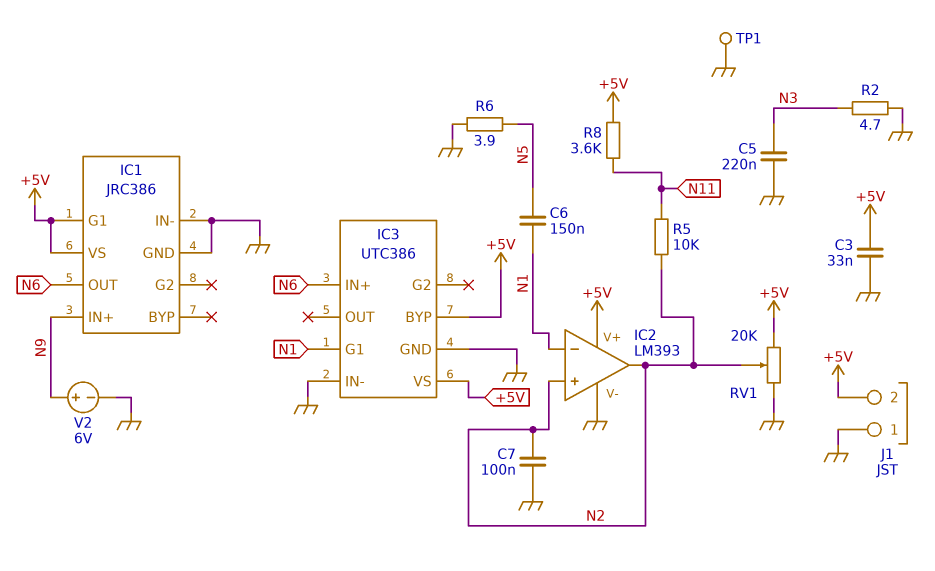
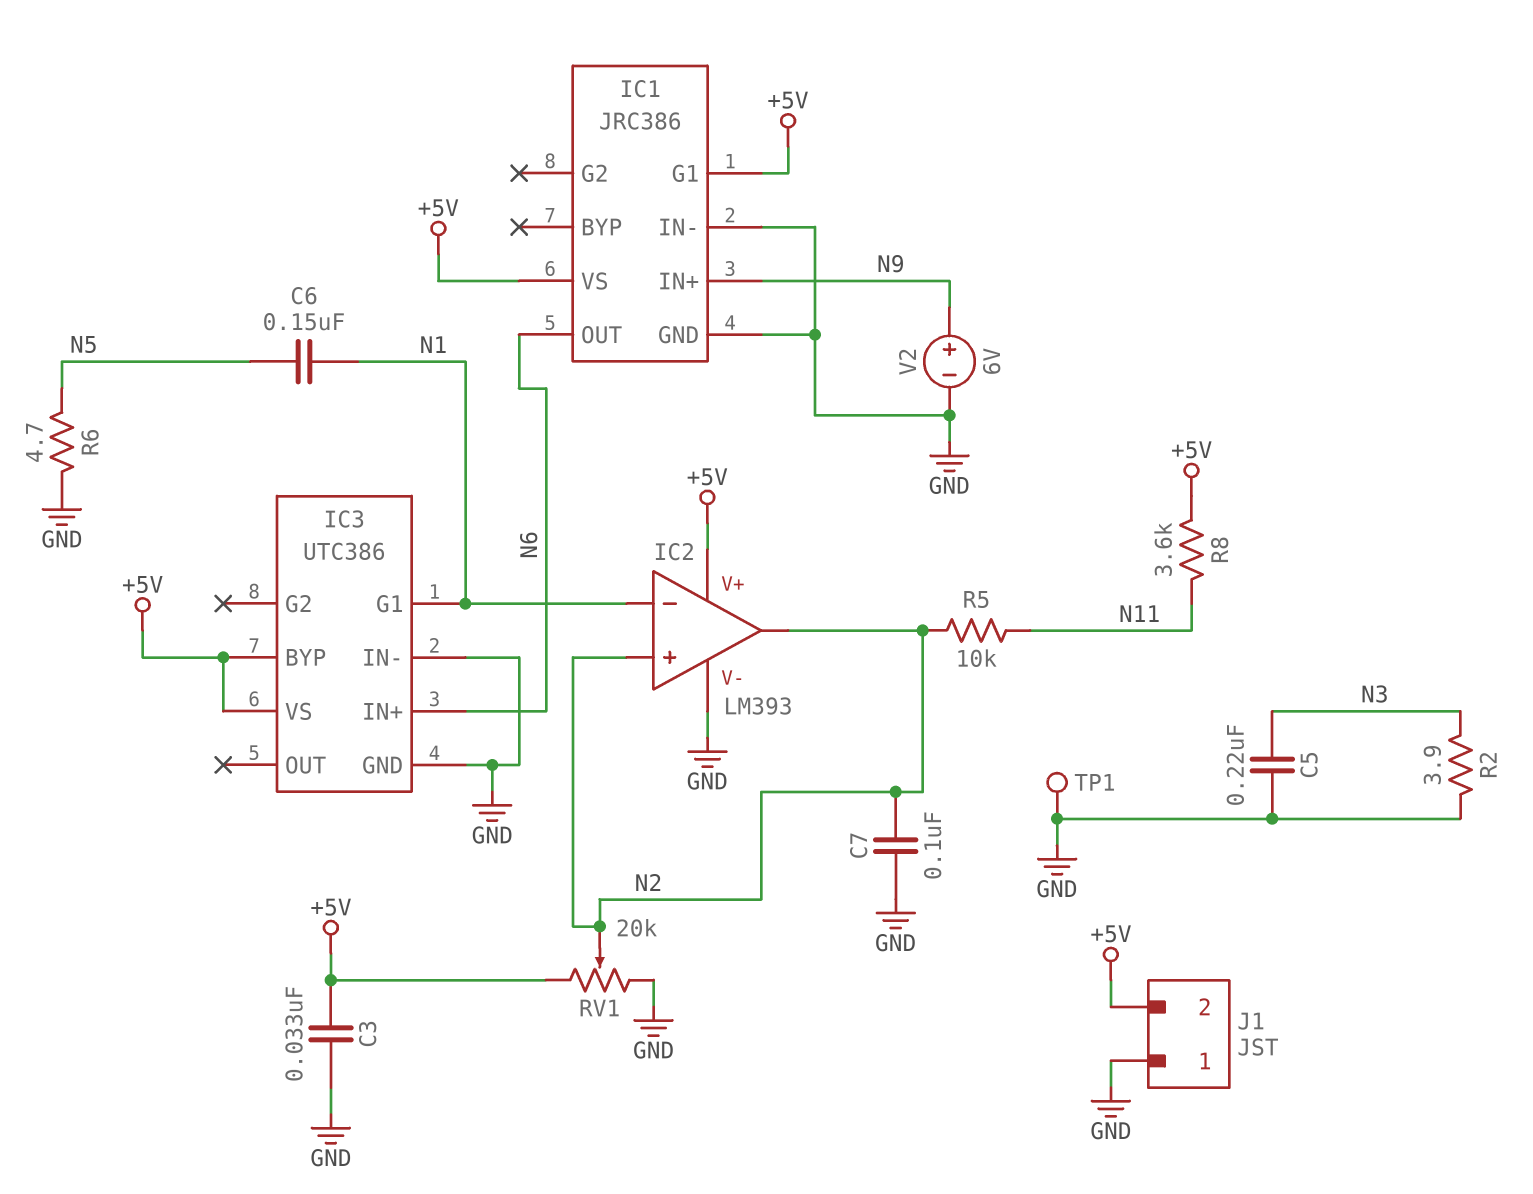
R2: 4.7 (GND, N3) -> 3.9 (GND, N3)
R6: 3.9 (GND, N5) -> 4.7 (GND, N5)

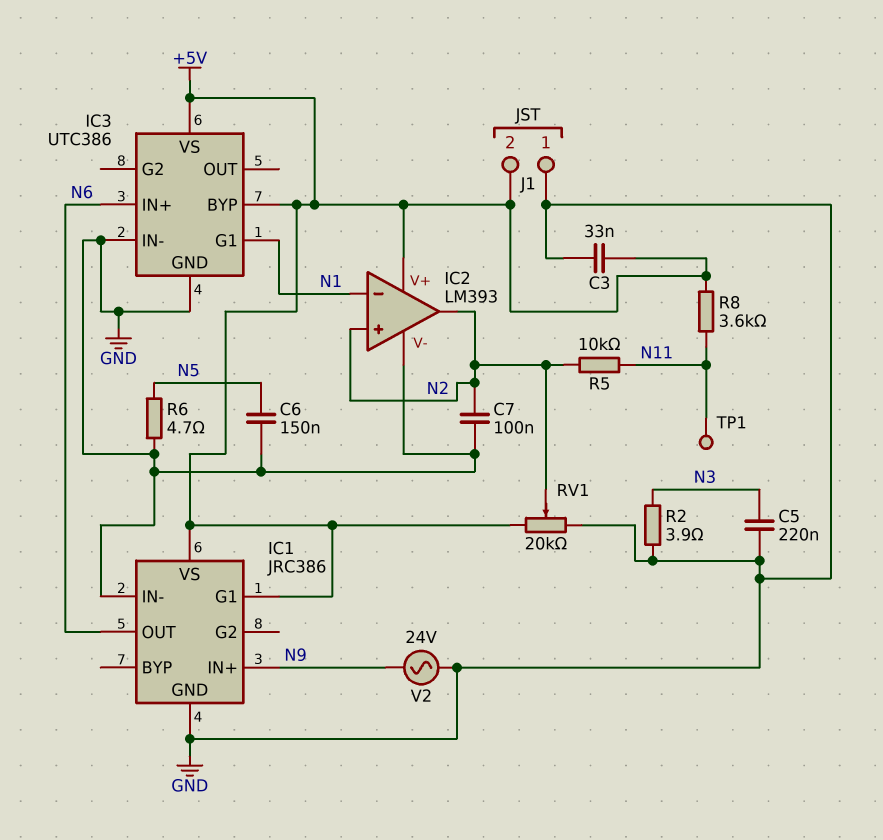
C6: 150nF (N1, N5) -> 150nF (GND, N5)
TP1: test point (GND) -> test point (N11)
V2: 6V (plus N9, minus GND) -> AC 24V (GND, N9)

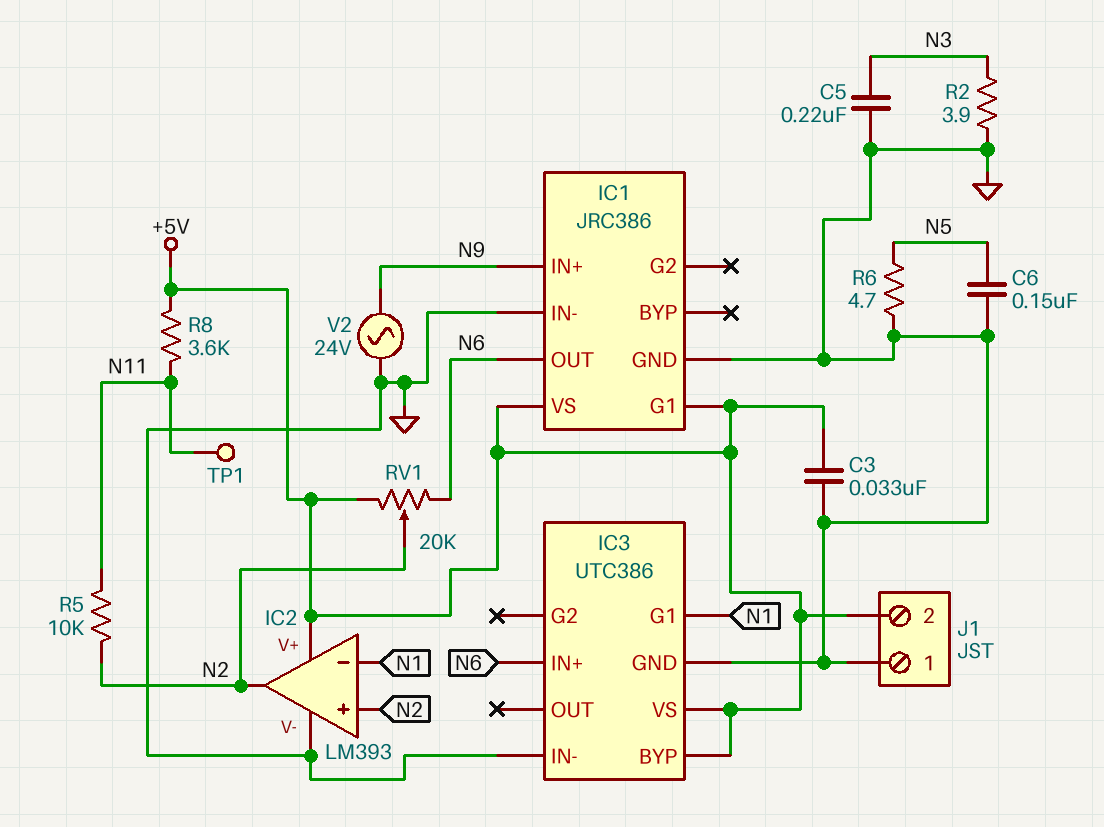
C7: 100nF (GND, N2) -> none
RV1: 20k (+5V, GND, wiper N2) -> 20k (+5V, N6, wiper N2)

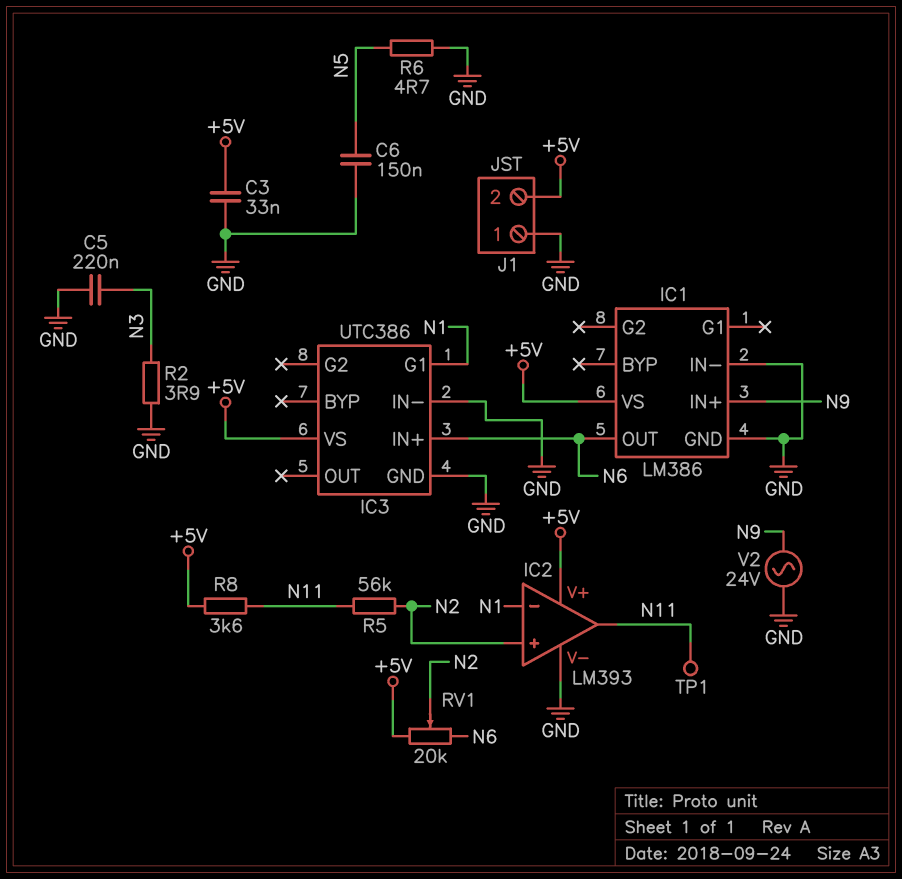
IC1: JRC386 -> LM386
IC1 pin G1: +5V -> none
IC2 pin out: N2 -> N11
IC3 pin BYP: +5V -> none
R5: 10k (N2, N11) -> 56k (N2, N11)

